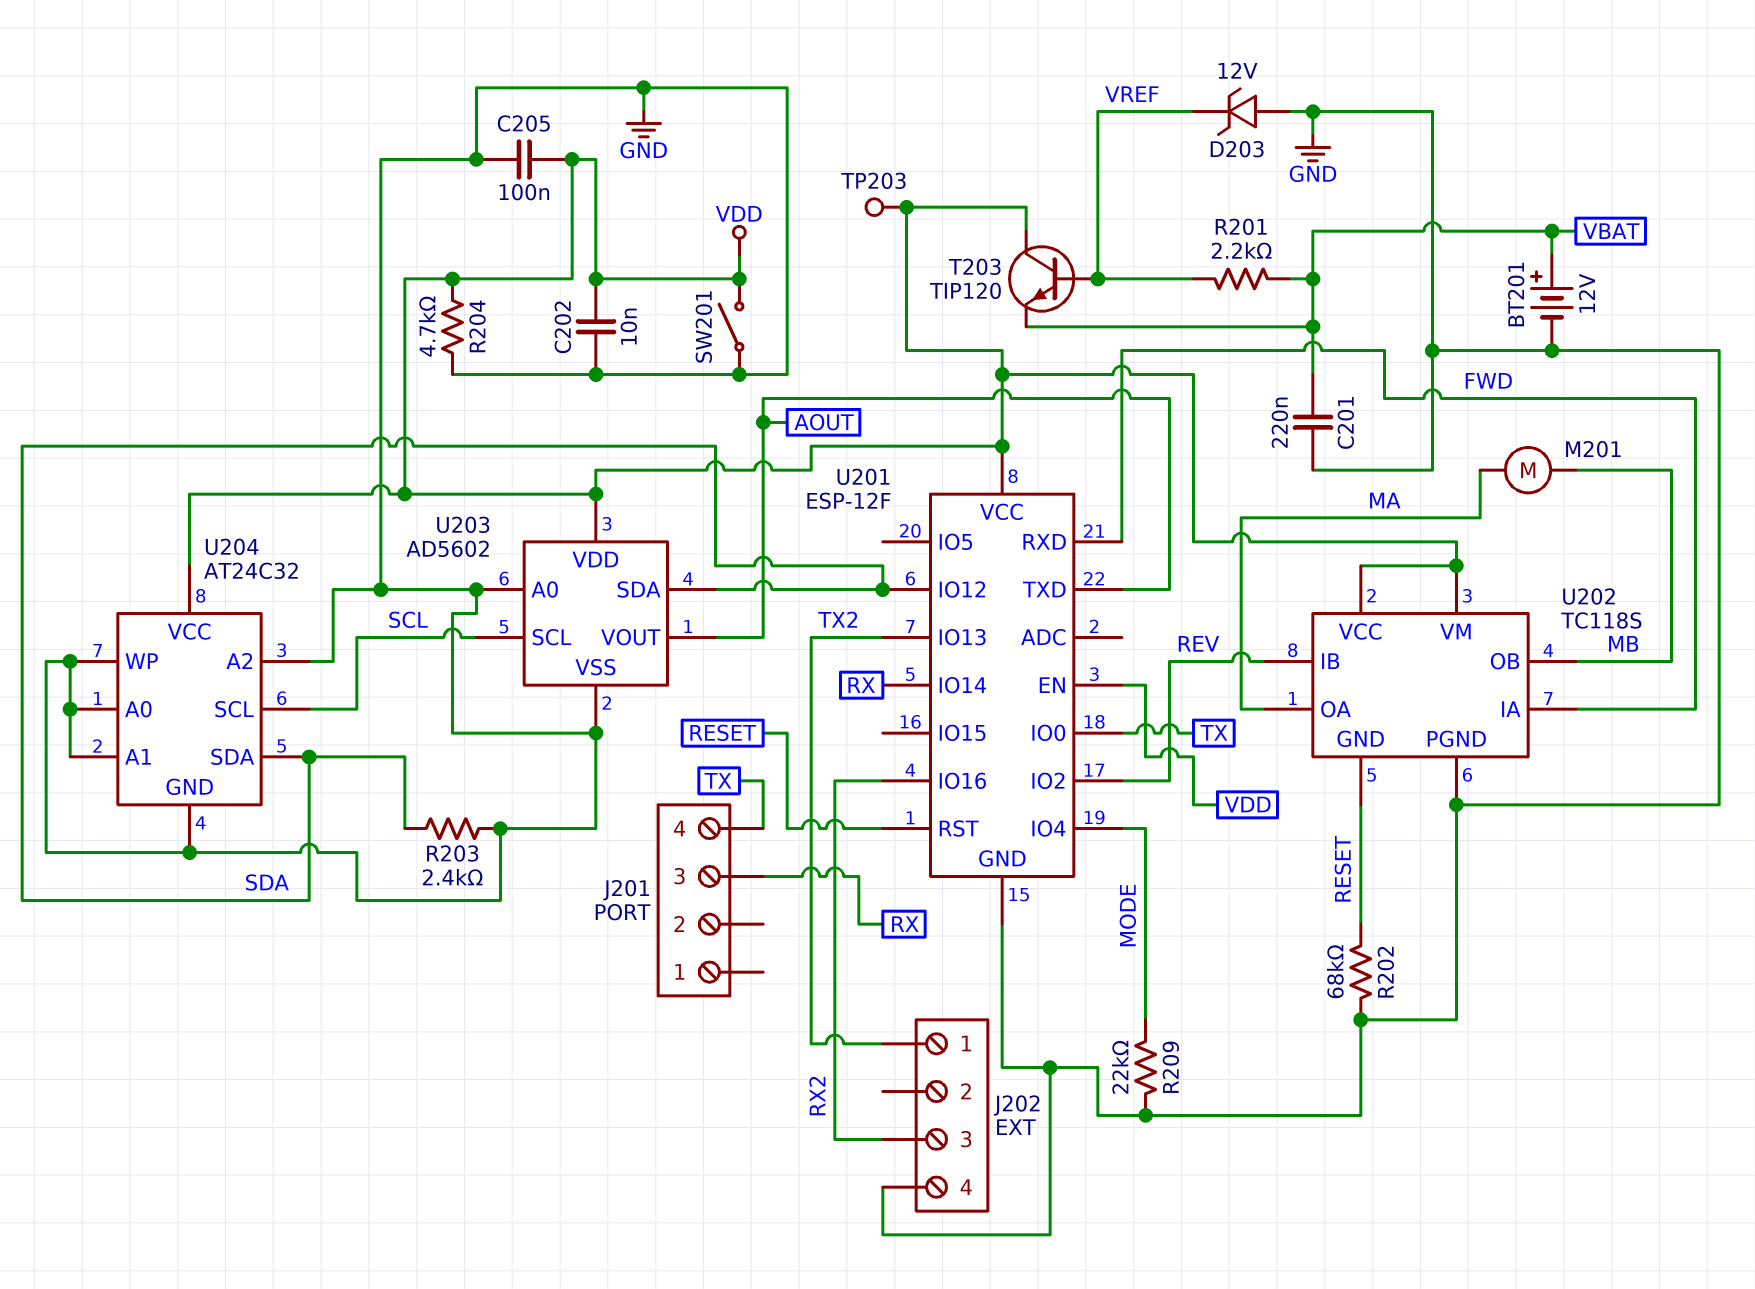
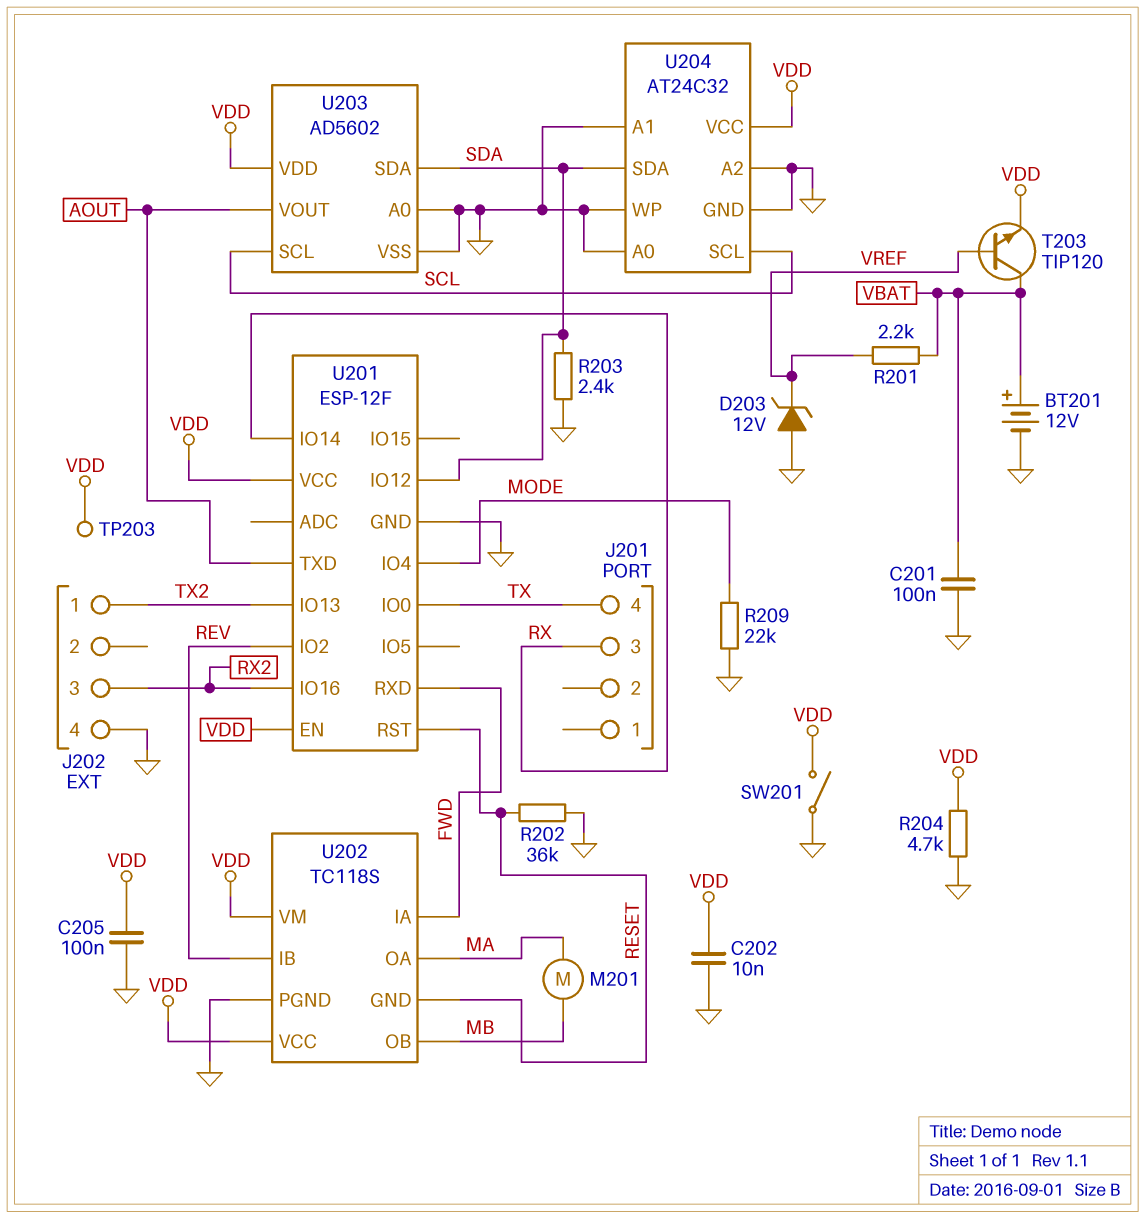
C201: 220nF (GND, VBAT) -> 100nF (GND, VBAT)
R202: 68k (GND, RESET) -> 36k (GND, RESET)
T203: NPN TIP120 (B VREF, C VDD, E VBAT) -> NPN TIP120 (B VREF, C VBAT, E VDD)

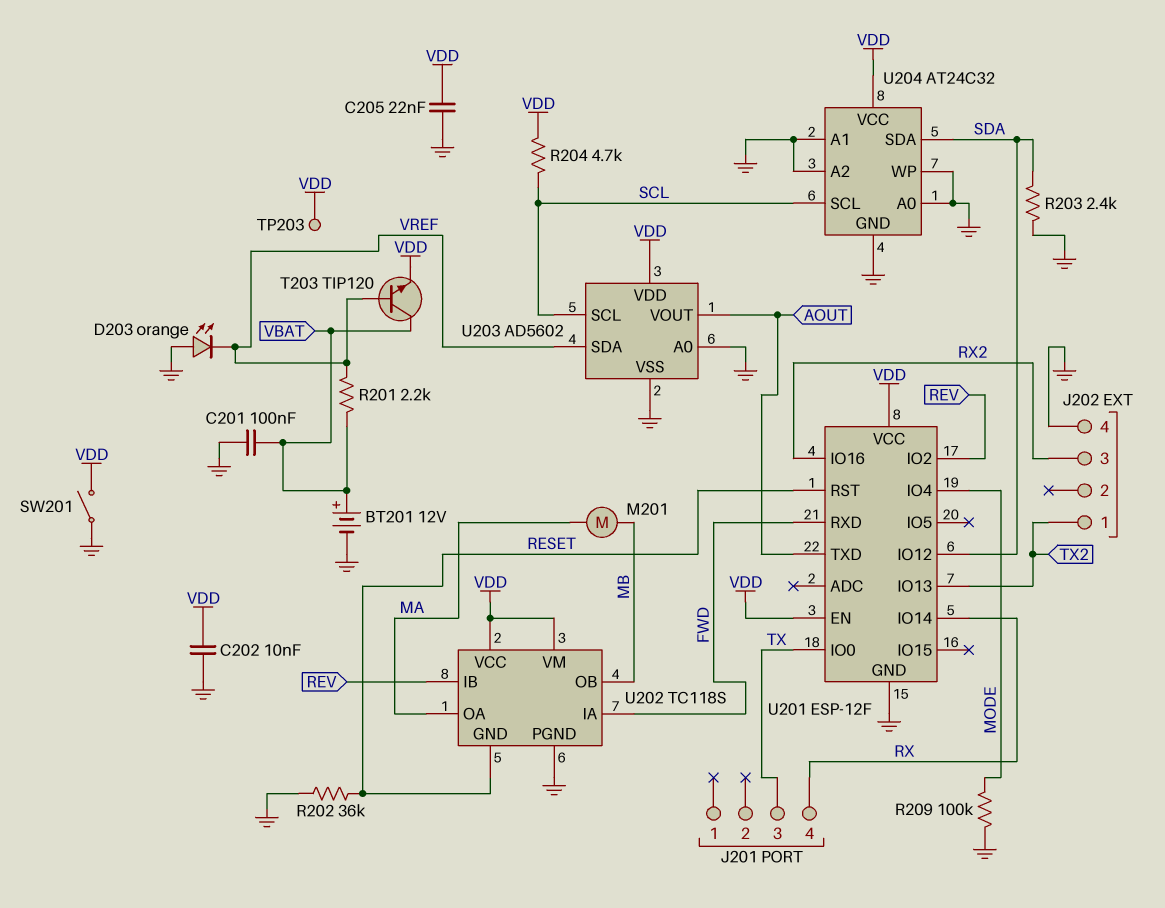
C205: 100nF (GND, VDD) -> 22nF (GND, VDD)
D203: zener 12V (A GND, K VREF) -> LED orange (A GND, K VREF)
J201 pin 3: RX -> TX
J201 pin 4: TX -> RX
R204: 4.7k (GND, VDD) -> 4.7k (SCL, VDD)
R209: 22k (GND, MODE) -> 100k (GND, MODE)
U203 pin SDA: SDA -> VREF

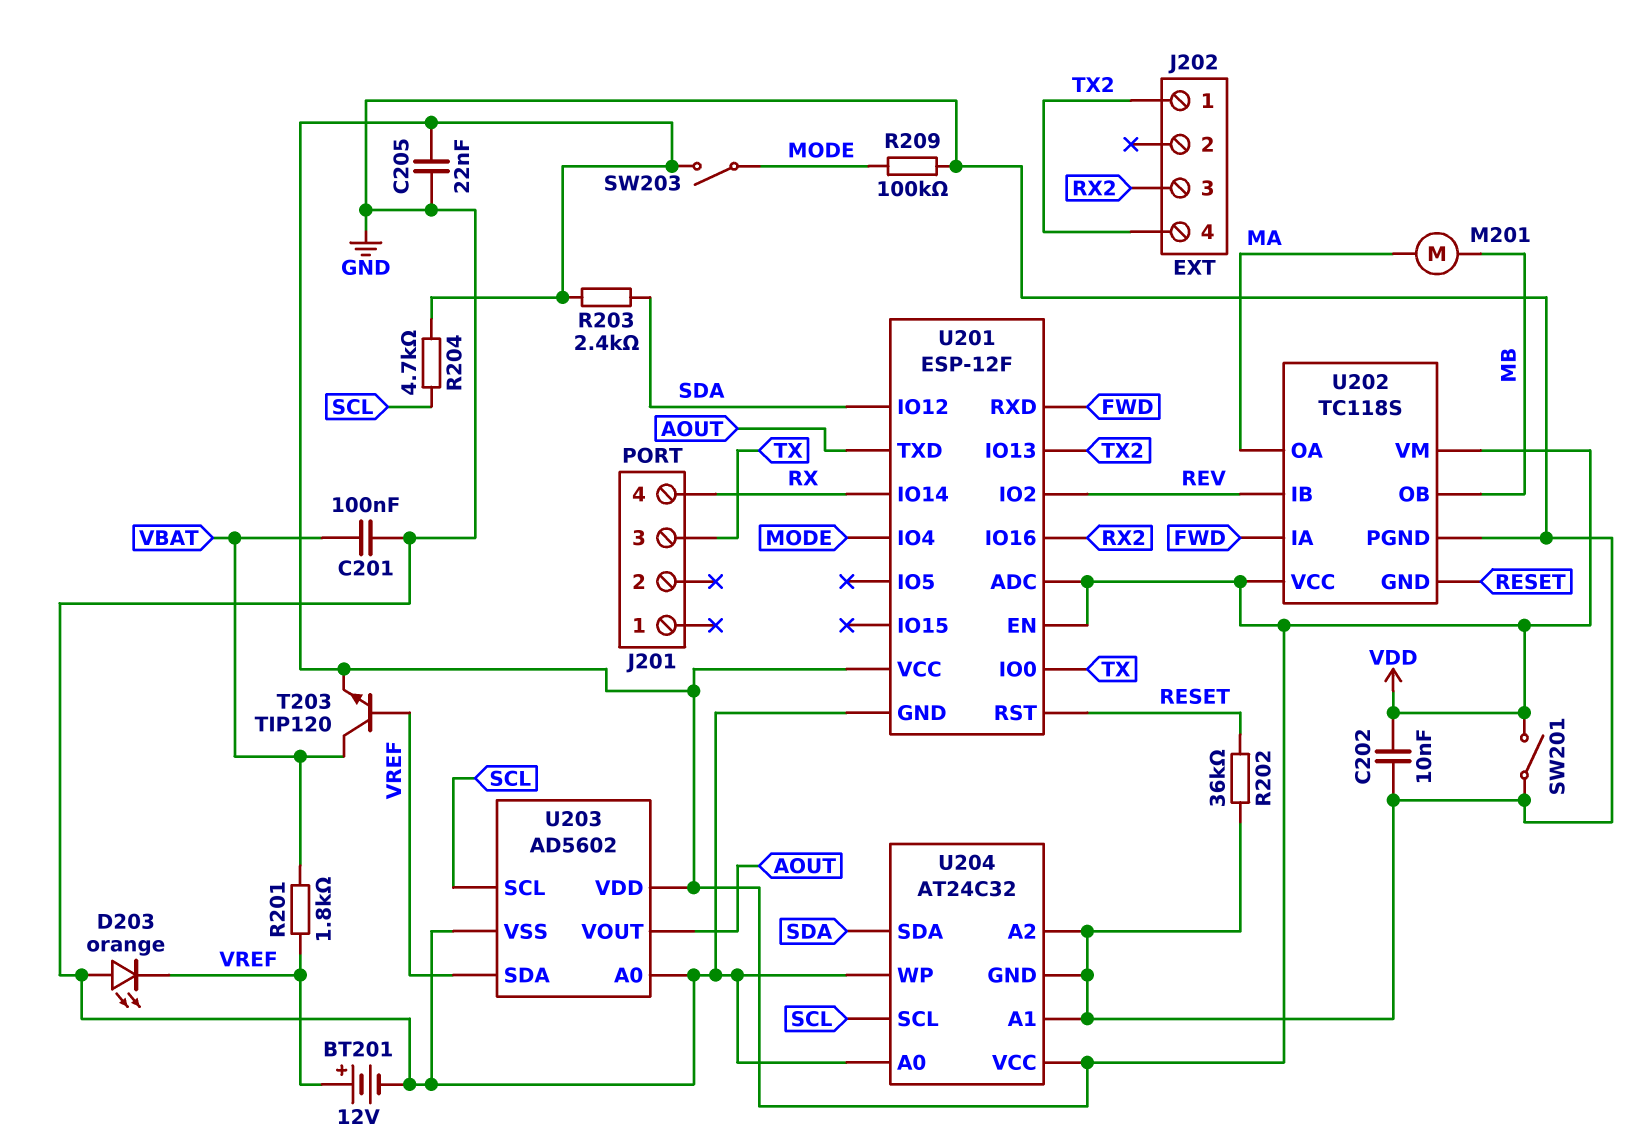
BT201: 12V (plus VBAT, minus GND) -> 12V (plus VREF, minus GND)
J202 pin 4: GND -> TX2
R201: 2.2k (VBAT, VREF) -> 1.8k (VBAT, VREF)
R203: 2.4k (GND, SDA) -> 2.4k (SDA, VDD)
SW203: none -> switch (MODE, VDD)
TP203: test point (VDD) -> none
U201 pin ADC: none -> VDD

